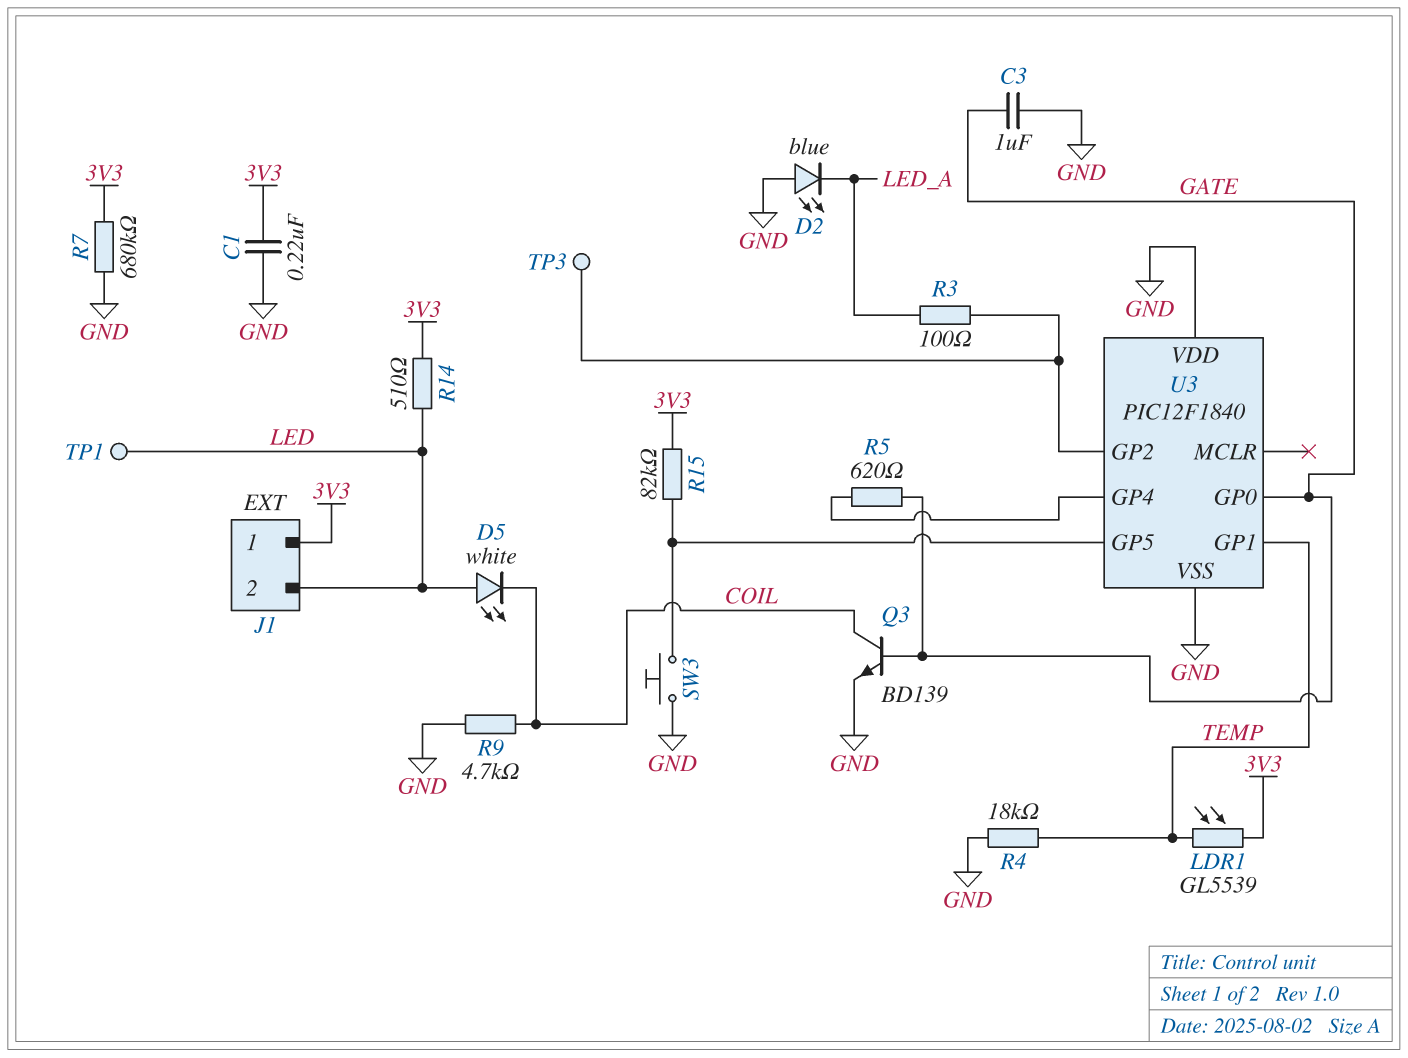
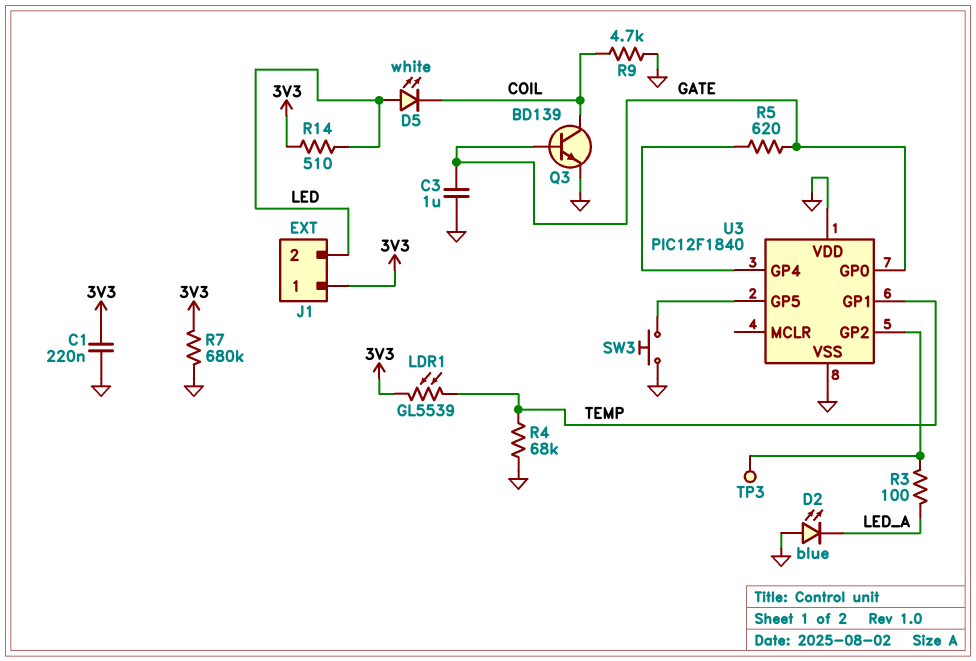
R4: 18k (GND, TEMP) -> 68k (GND, TEMP)
R15: 82k (3V3, U3/GP5) -> none
TP1: test point (LED) -> none

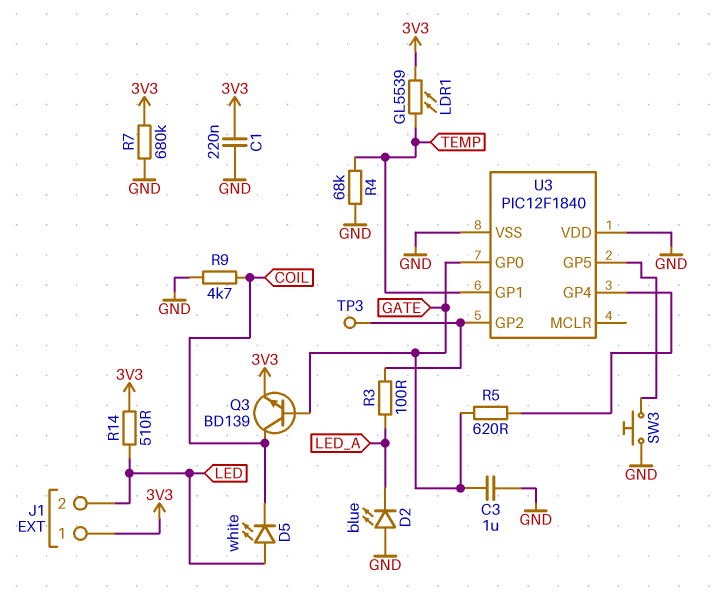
Q3: NPN BD139 (B GATE, C COIL, E GND) -> NPN BD139 (B GATE, C COIL, E 3V3)

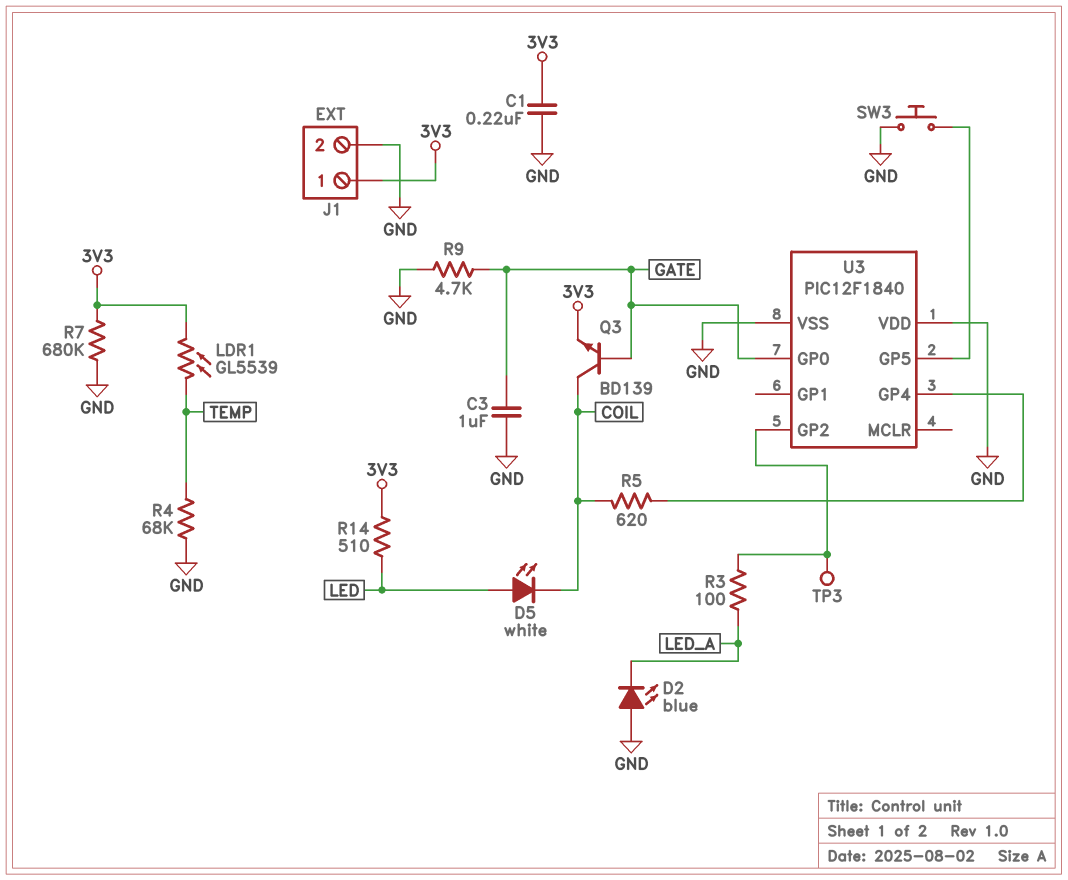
J1 pin 2: LED -> GND
R5: 620 (GATE, U3/GP4) -> 620 (COIL, U3/GP4)
R9: 4.7k (COIL, GND) -> 4.7k (GATE, GND)
U3 pin GP1: TEMP -> none

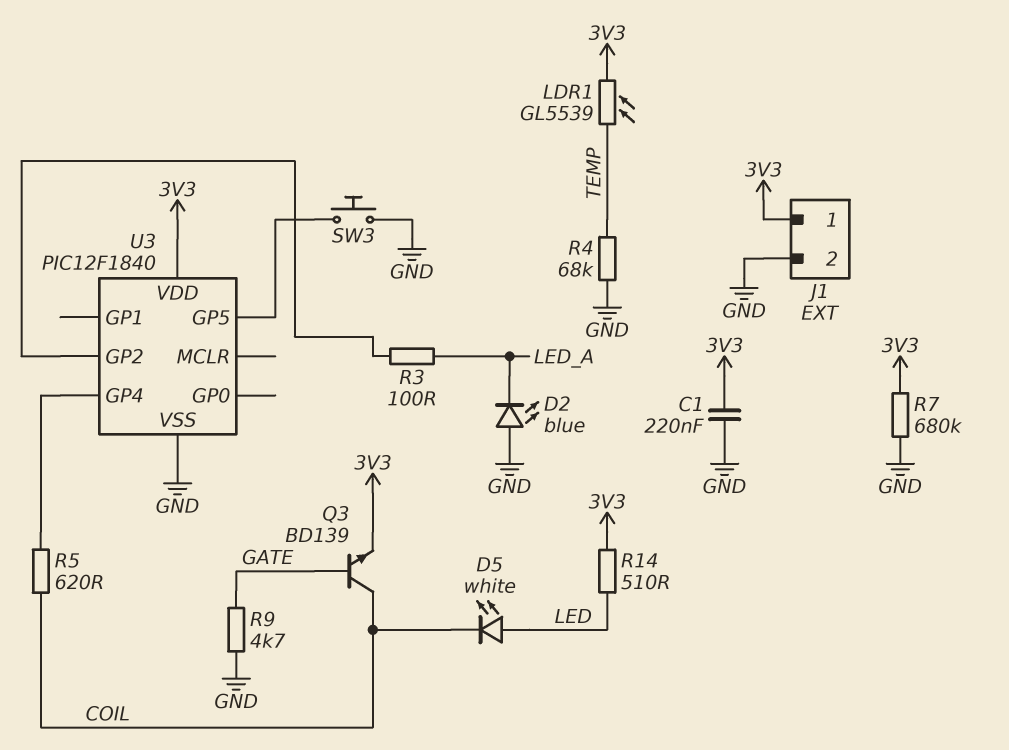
C3: 1uF (GATE, GND) -> none
TP3: test point (U3/GP2) -> none
U3 pin GP0: GATE -> none
U3 pin VDD: GND -> 3V3

